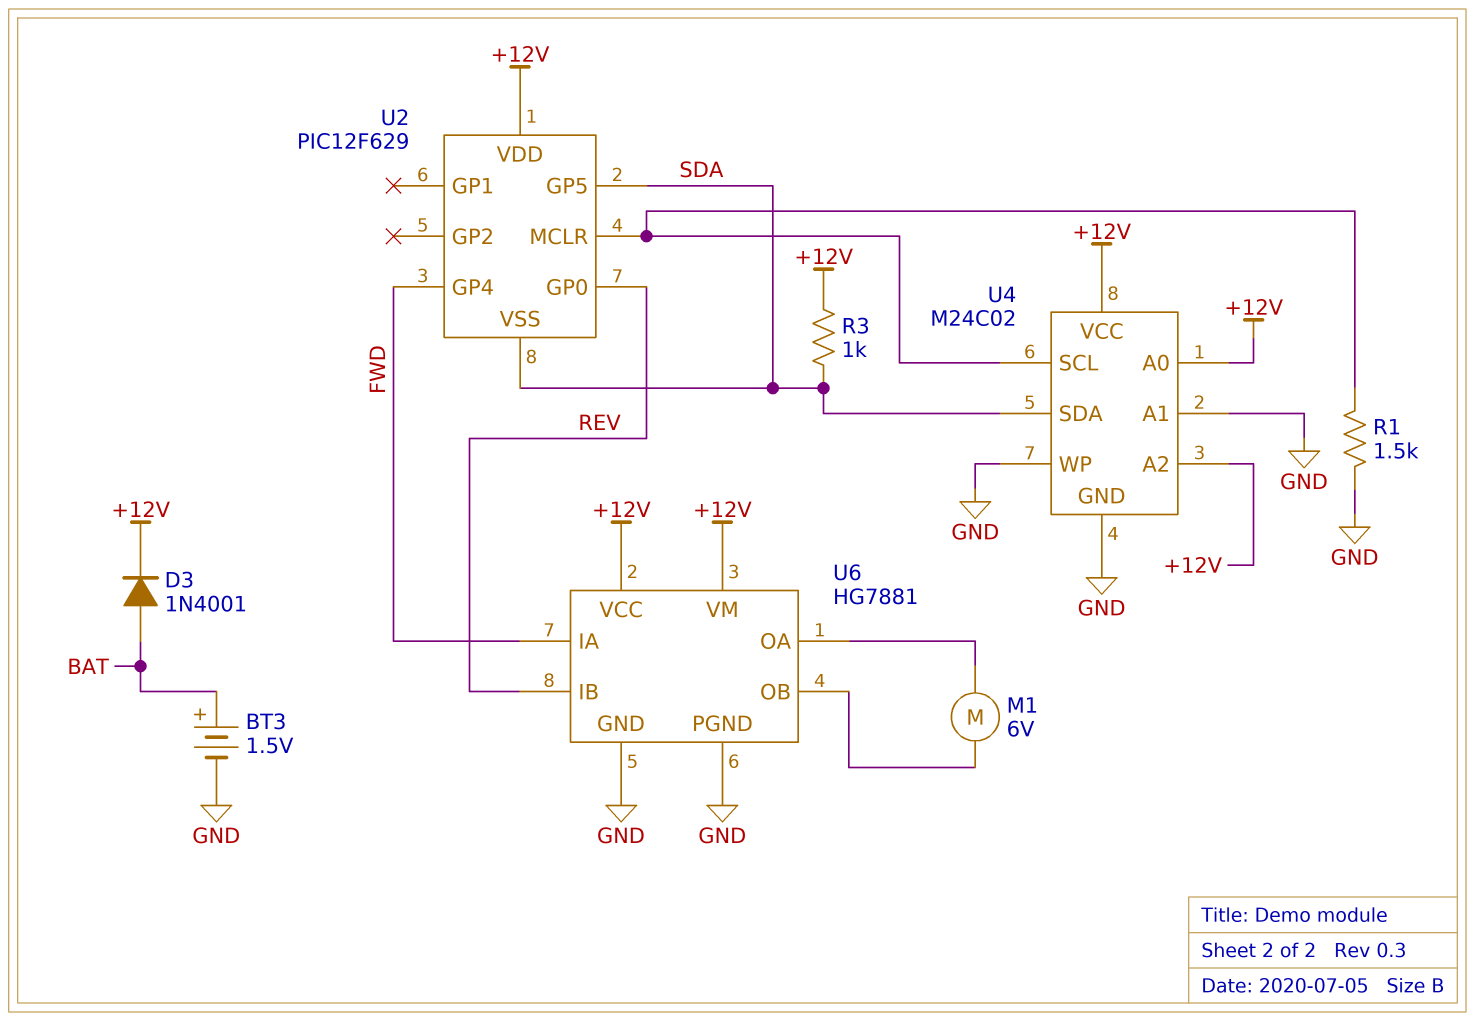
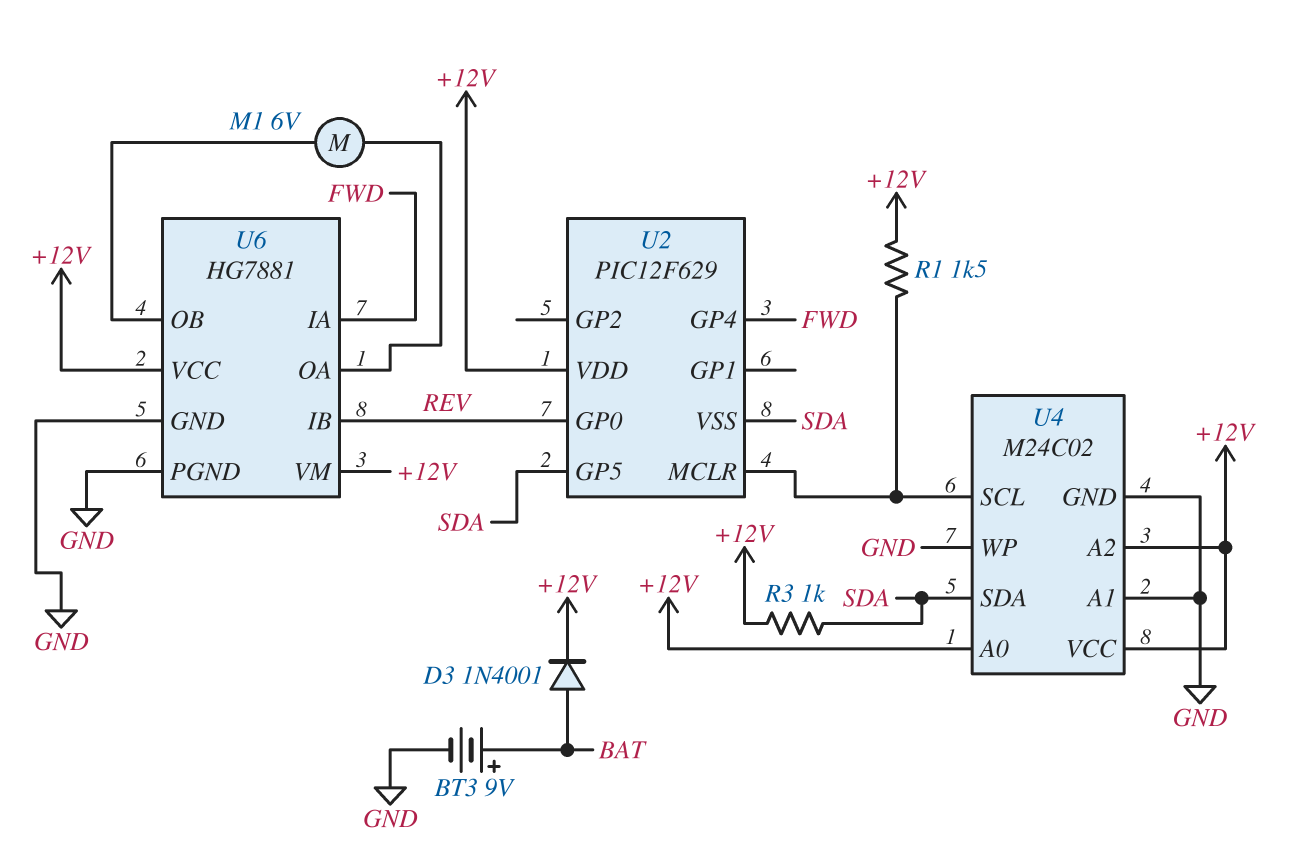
BT3: 1.5V (plus BAT, minus GND) -> 9V (plus BAT, minus GND)
R1: 1.5k (GND, U2/MCLR) -> 1.5k (+12V, U2/MCLR)

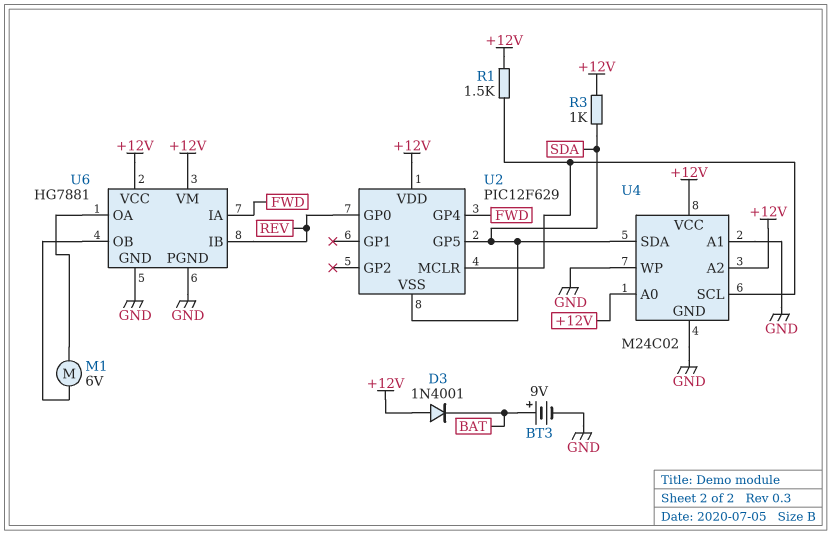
D3: diode 1N4001 (A BAT, K +12V) -> diode 1N4001 (A +12V, K BAT)

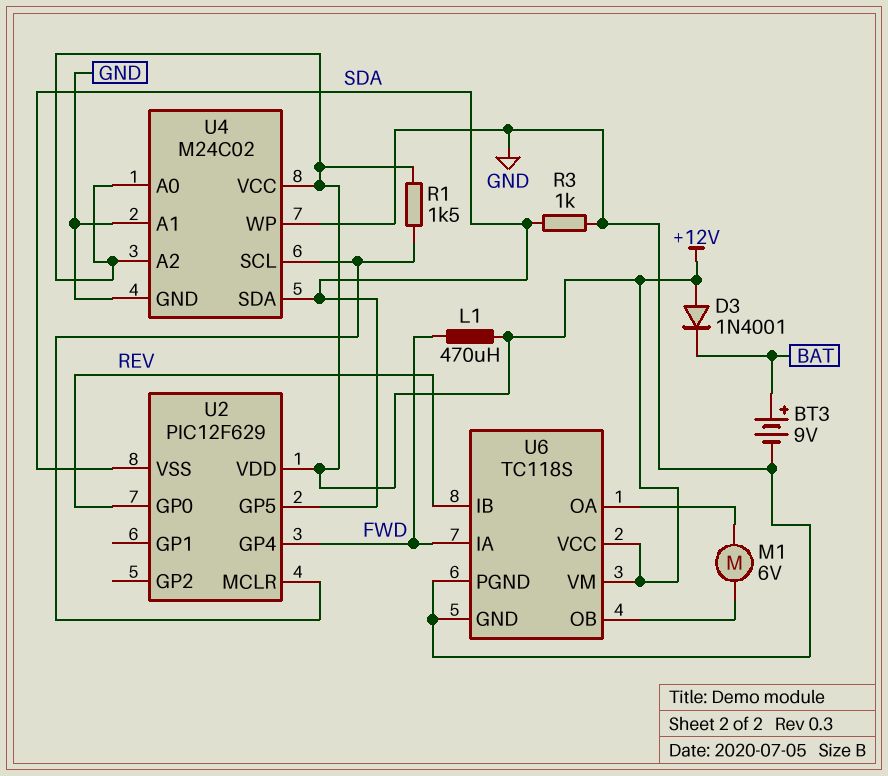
L1: none -> 470uH (+12V, FWD)
R3: 1k (+12V, SDA) -> 1k (GND, SDA)
U6: HG7881 -> TC118S

